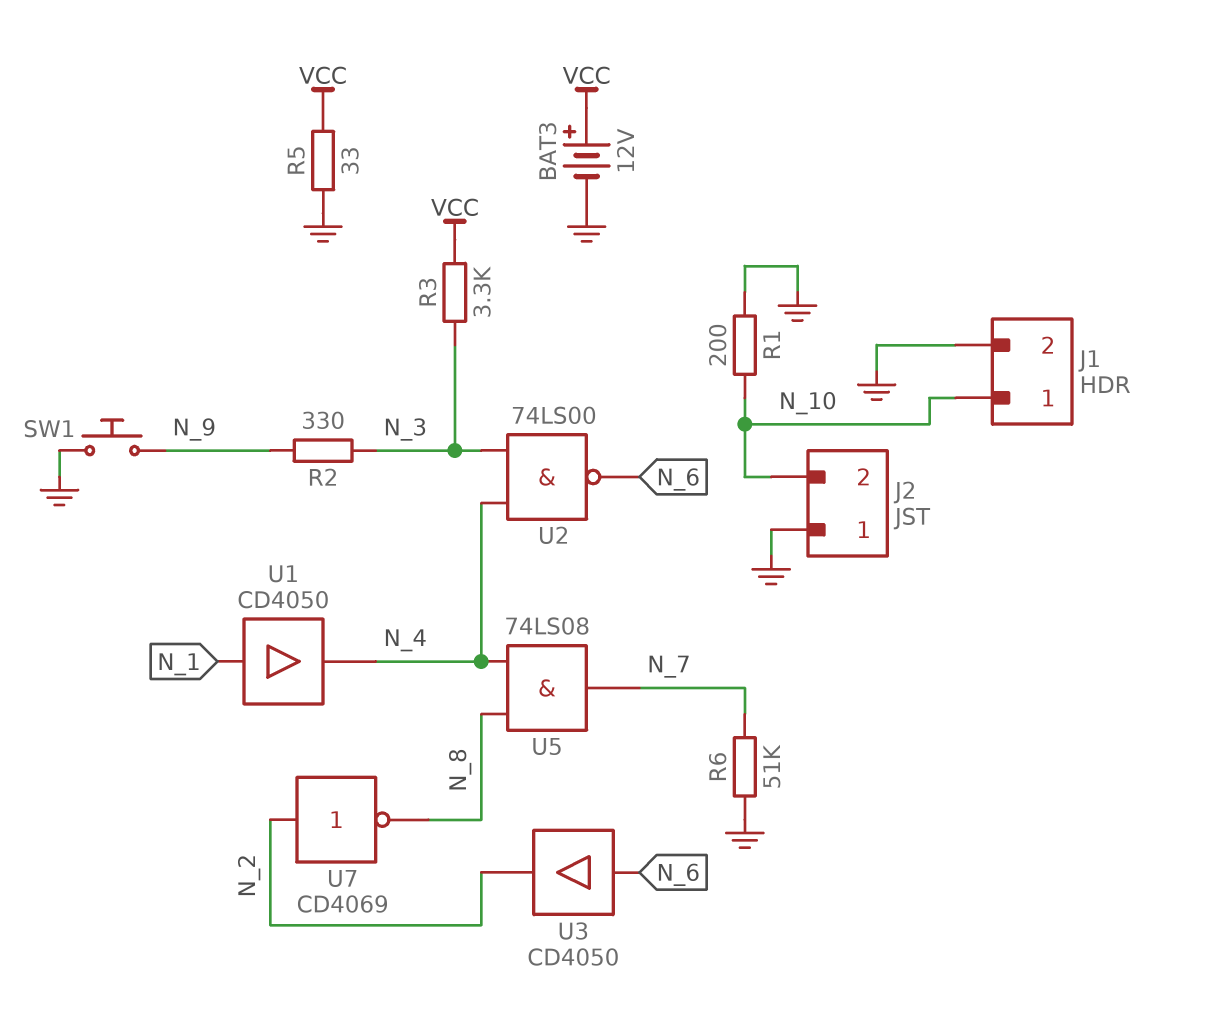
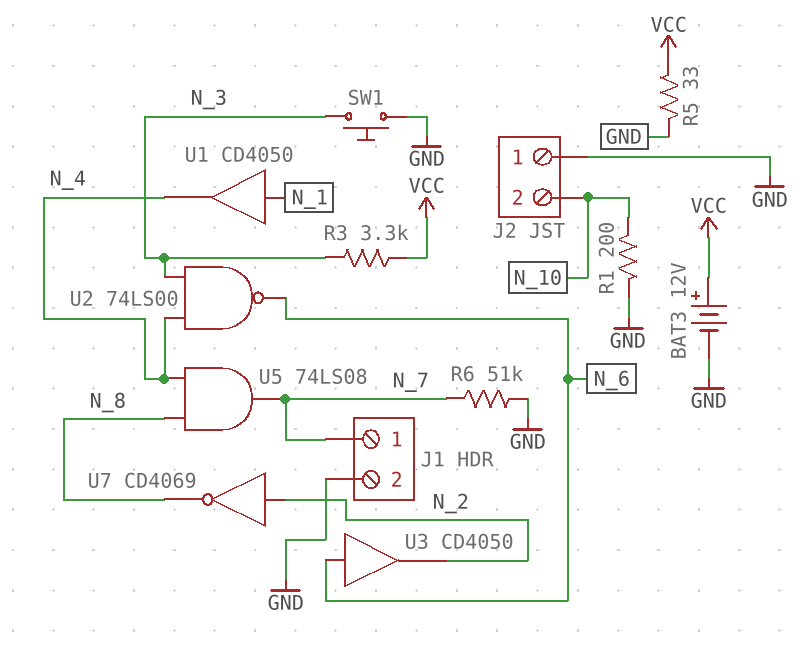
J1 pin 1: N_10 -> N_7
R2: 330 (N_3, N_9) -> none
SW1: button (GND, N_9) -> button (GND, N_3)

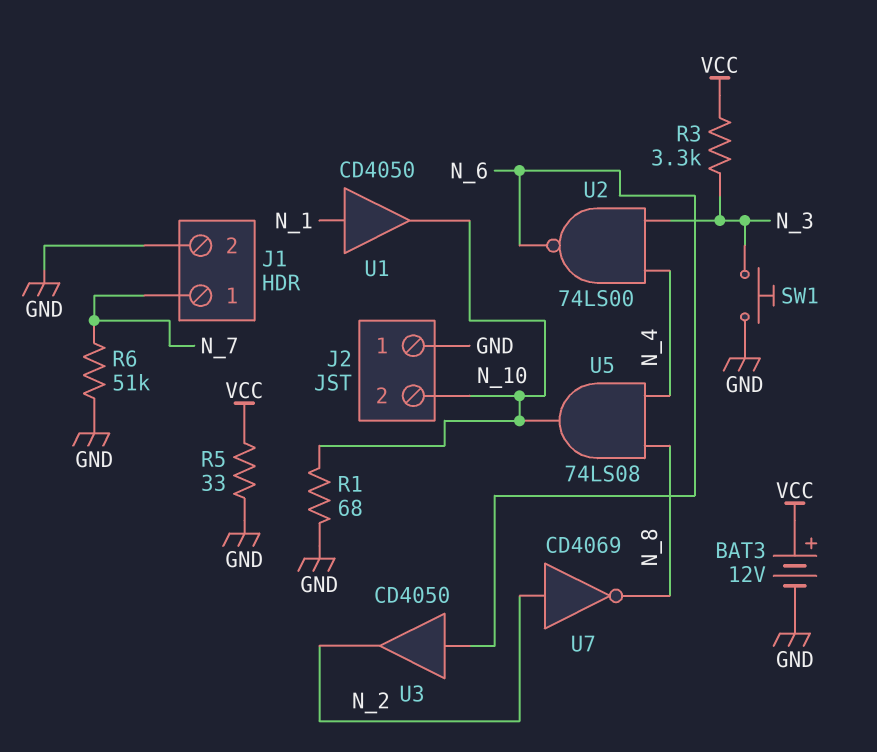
R1: 200 (GND, N_10) -> 68 (GND, N_10)
U1: buffer CD4050 (in N_1, out N_4) -> buffer CD4050 (in N_1, out N_10)
U5: AND 74LS08 (in N_4, in N_8, out N_7) -> AND 74LS08 (in N_4, in N_8, out N_10)

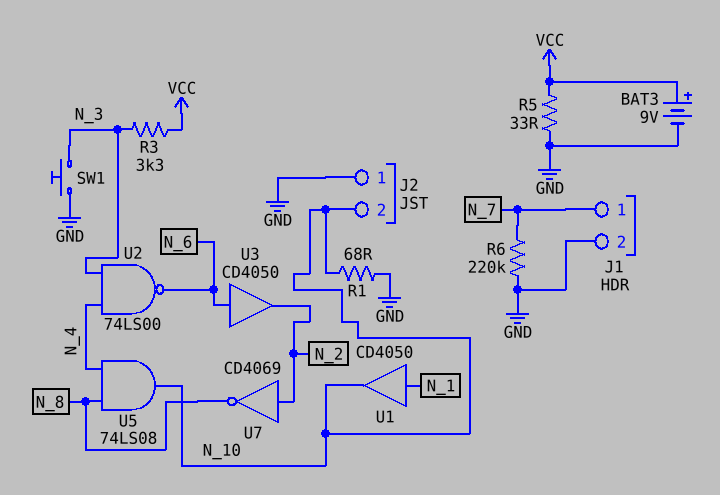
BAT3: 12V (plus VCC, minus GND) -> 9V (plus VCC, minus GND)
R6: 51k (GND, N_7) -> 220k (GND, N_7)

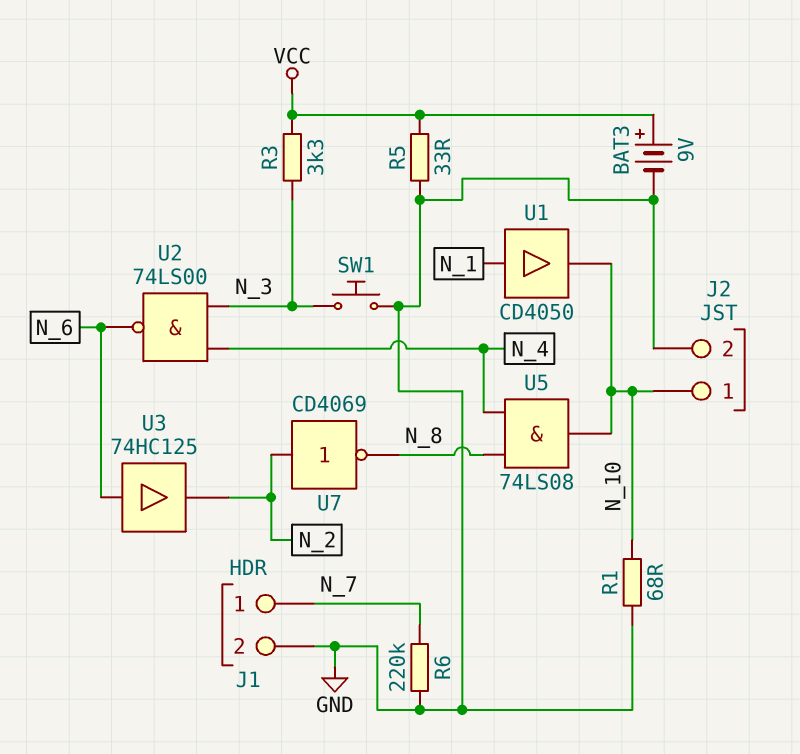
J2 pin 1: GND -> N_10
J2 pin 2: N_10 -> GND
U3: buffer CD4050 (in N_6, out N_2) -> buffer 74HC125 (in N_6, out N_2)

